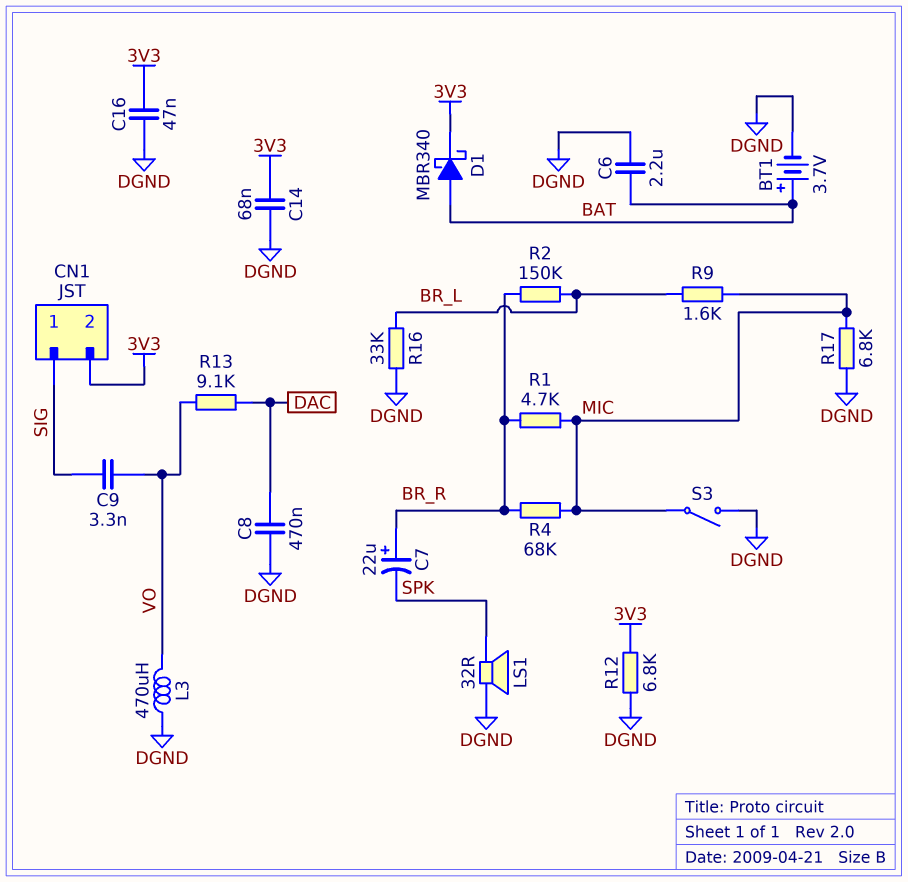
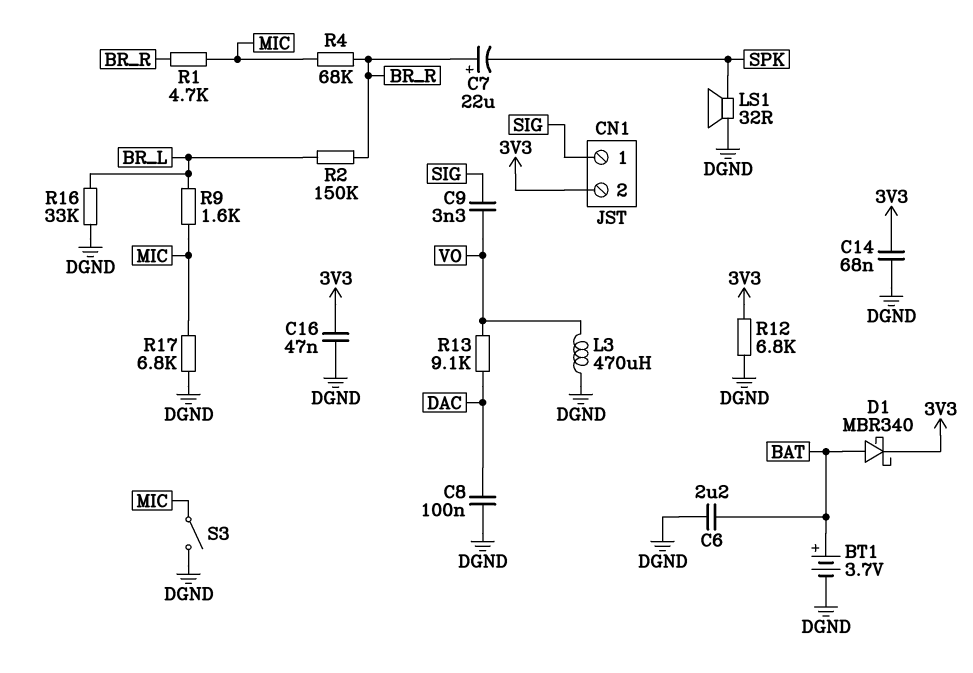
C8: 470nF (DAC, DGND) -> 100nF (DAC, DGND)

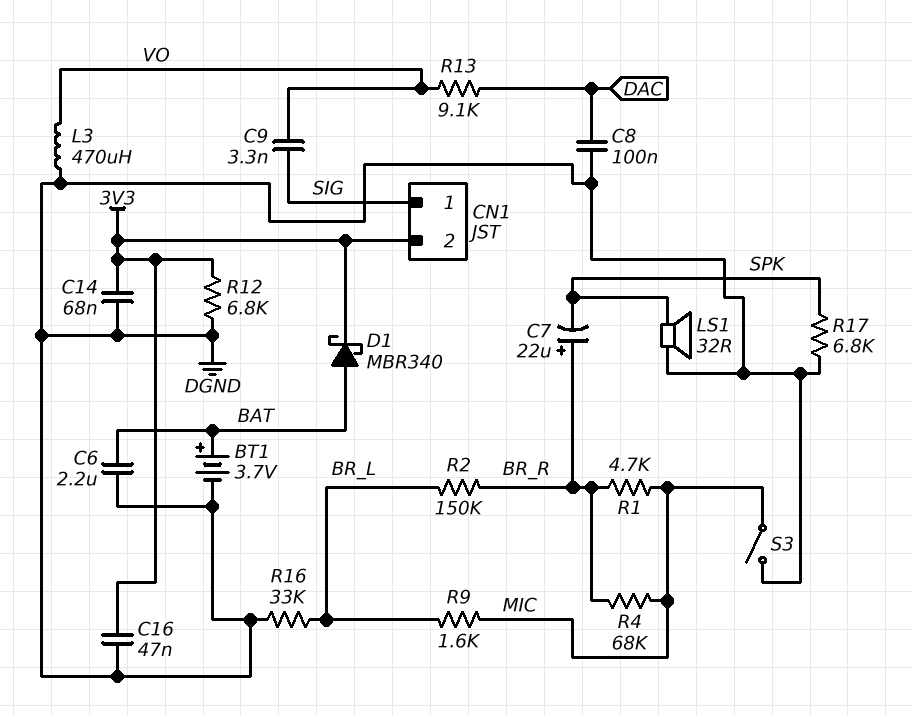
R17: 6.8k (DGND, MIC) -> 6.8k (DGND, SPK)

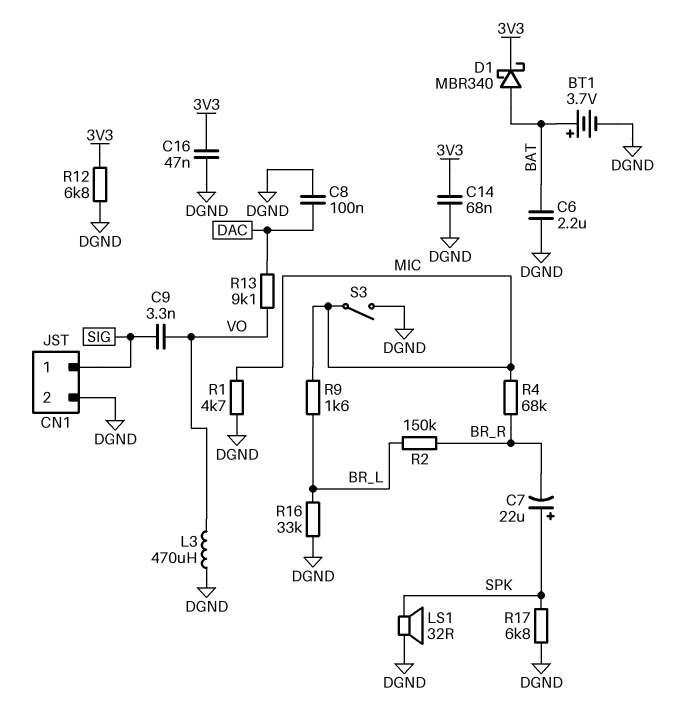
C7: 22uF (plus BR_R, minus SPK) -> 22uF (plus SPK, minus BR_R)
CN1 pin 2: 3V3 -> DGND
R1: 4.7k (BR_R, MIC) -> 4.7k (DGND, MIC)

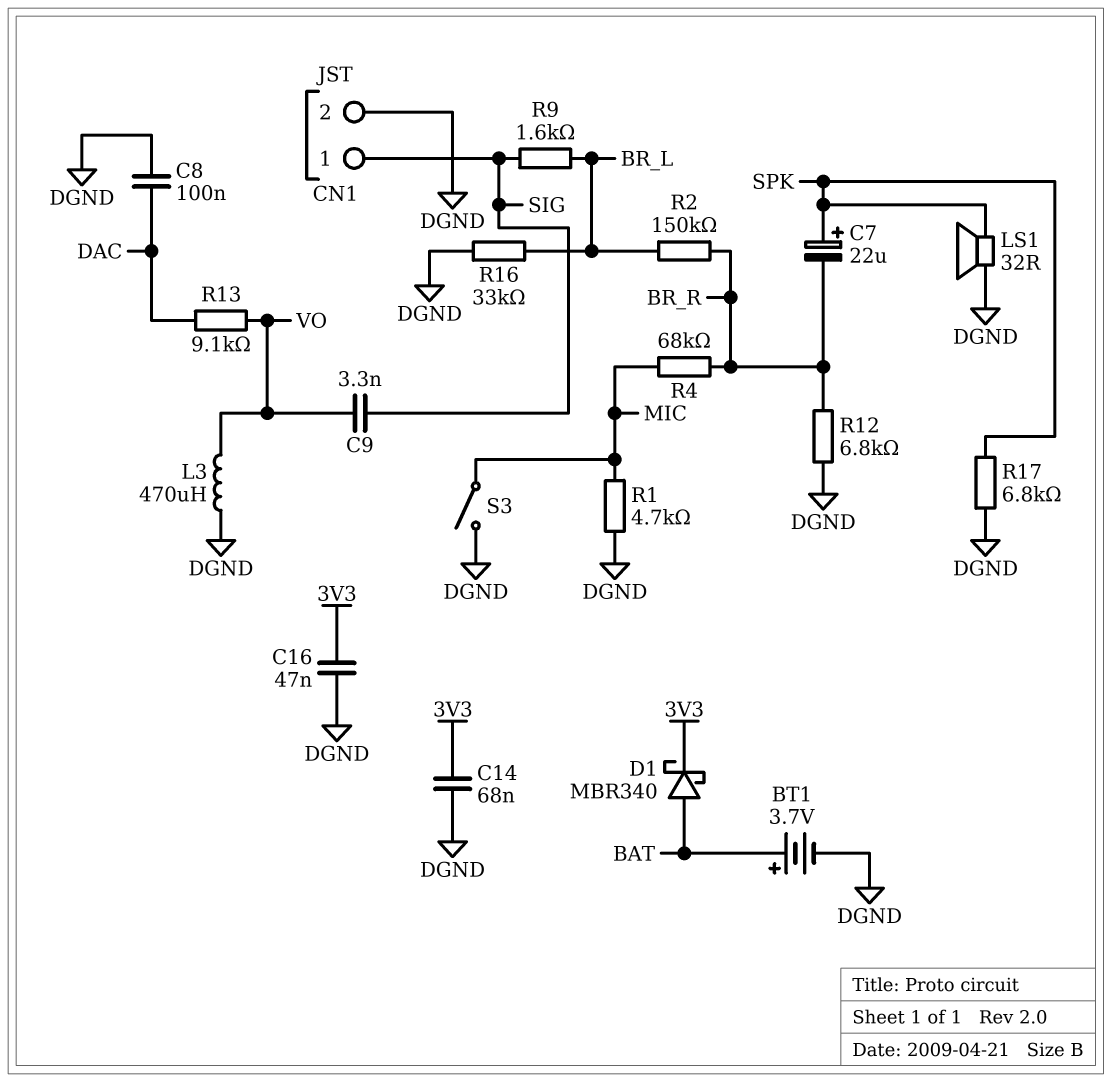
C6: 2.2uF (BAT, DGND) -> none
R9: 1.6k (BR_L, MIC) -> 1.6k (BR_L, SIG)
R12: 6.8k (3V3, DGND) -> 6.8k (BR_R, DGND)

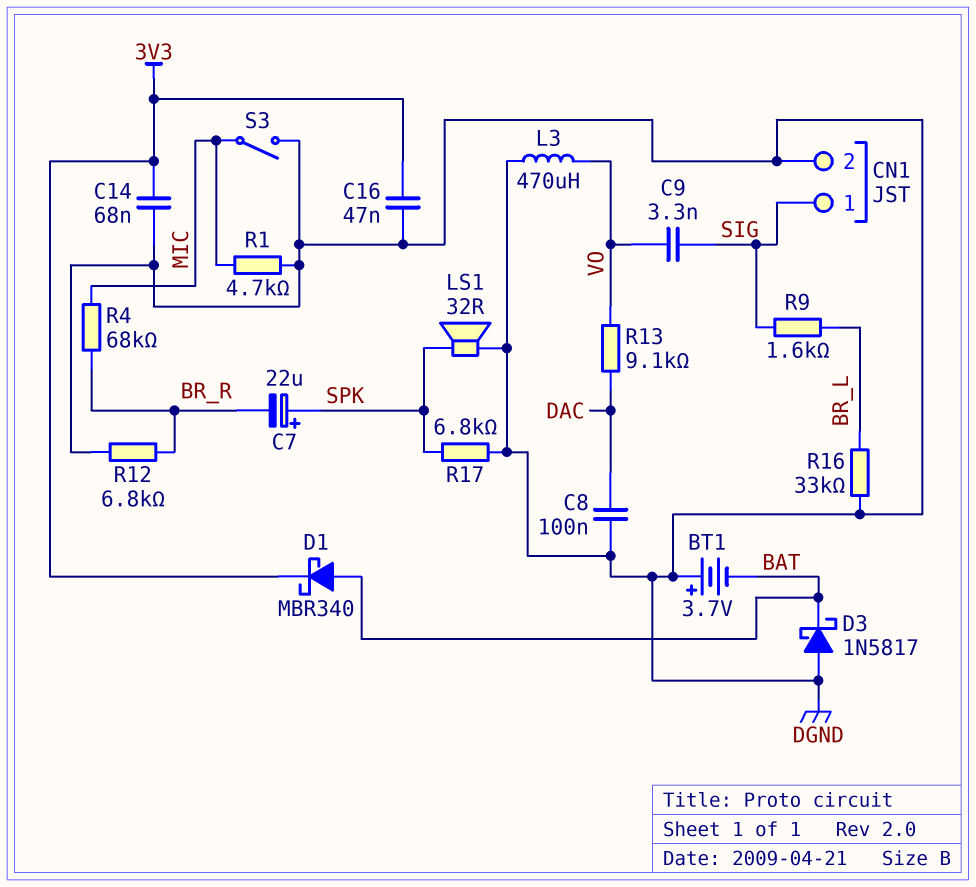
BT1: 3.7V (plus BAT, minus DGND) -> 3.7V (plus DGND, minus BAT)
D3: none -> schottky 1N5817 (A DGND, K BAT)
R2: 150k (BR_L, BR_R) -> none

